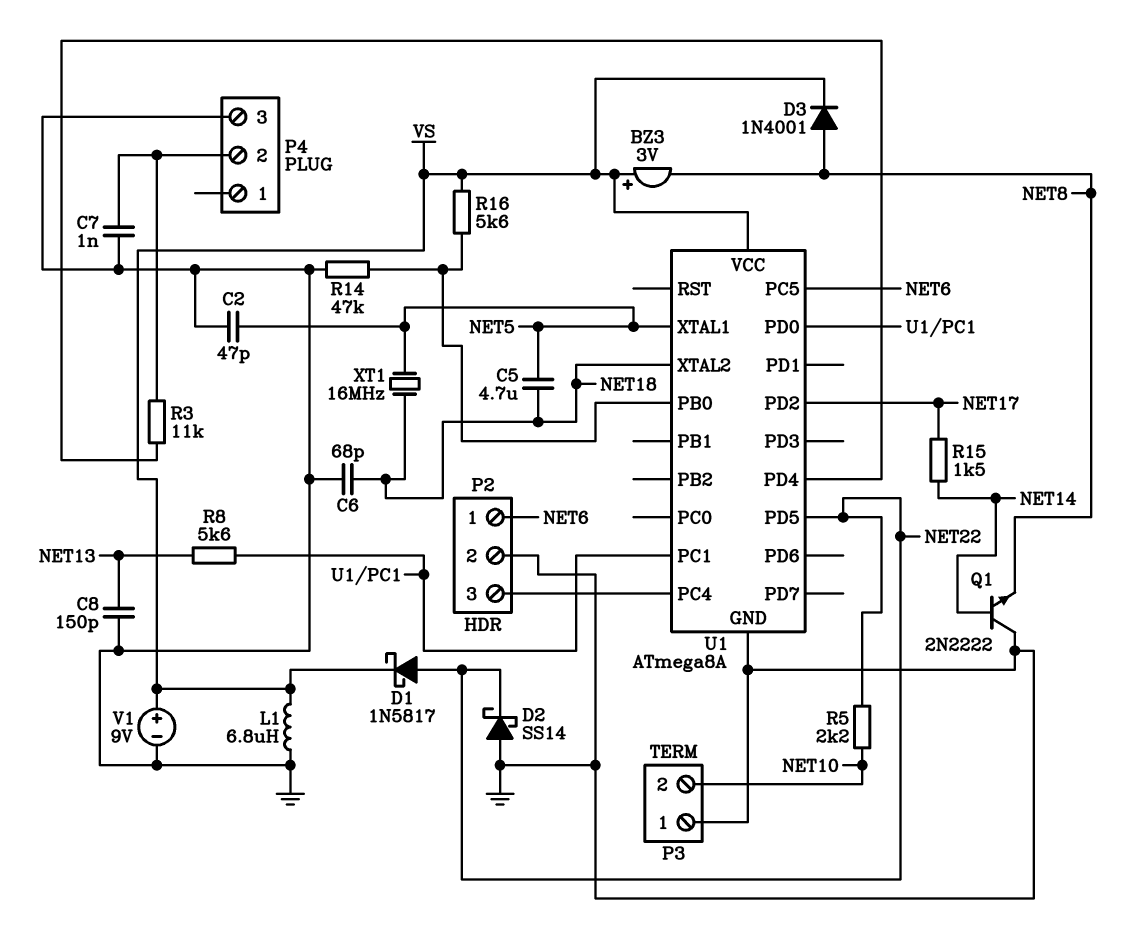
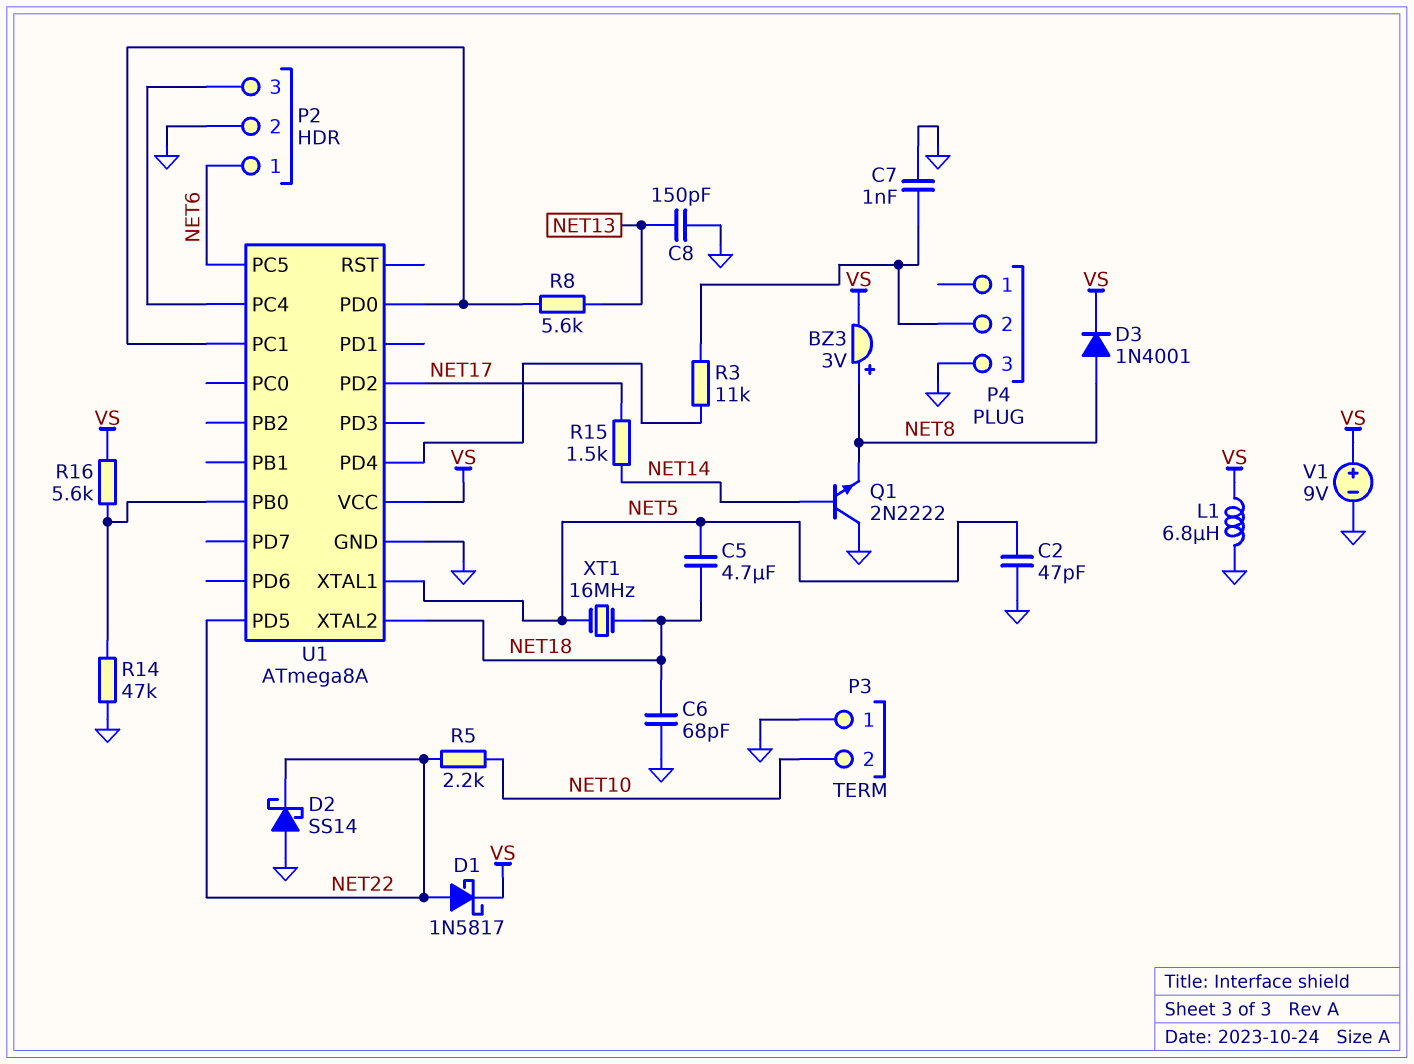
BZ3: buzzer 3V (plus VS, minus NET8) -> buzzer 3V (plus NET8, minus VS)

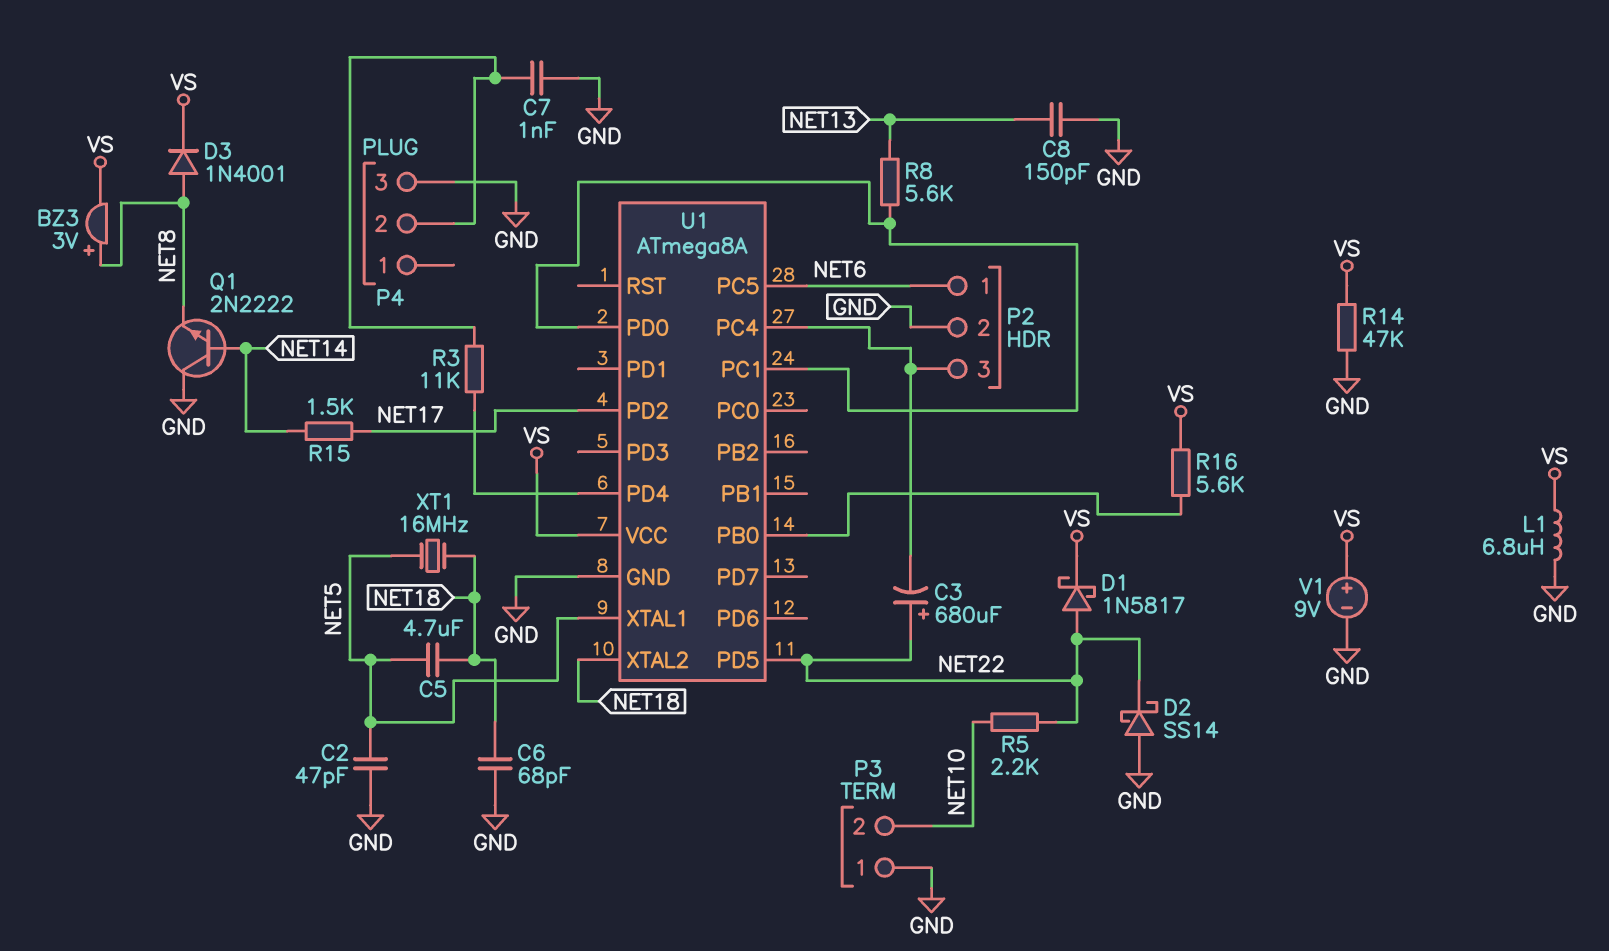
C3: none -> 680uF (plus NET22, minus P2/3)
R14: 47k (GND, U1/PB0) -> 47k (GND, VS)

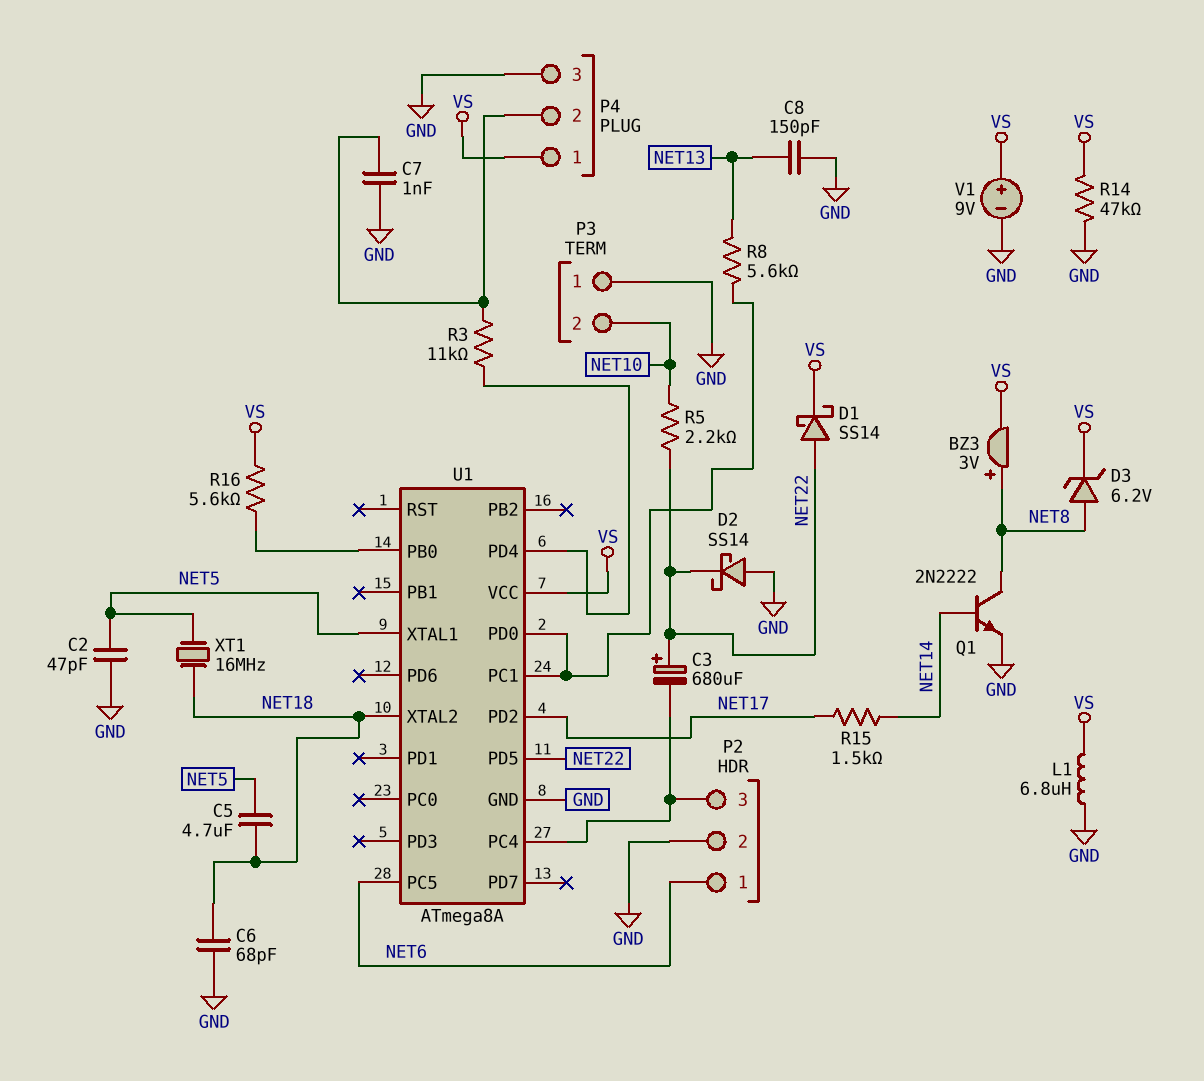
D1: schottky 1N5817 (A NET22, K VS) -> schottky SS14 (A NET22, K VS)
D3: diode 1N4001 (A NET8, K VS) -> zener 6.2V (A NET8, K VS)
P4 pin 1: none -> VS
Q1: NPN 2N2222 (B NET14, C GND, E NET8) -> NPN 2N2222 (B NET14, C NET8, E GND)

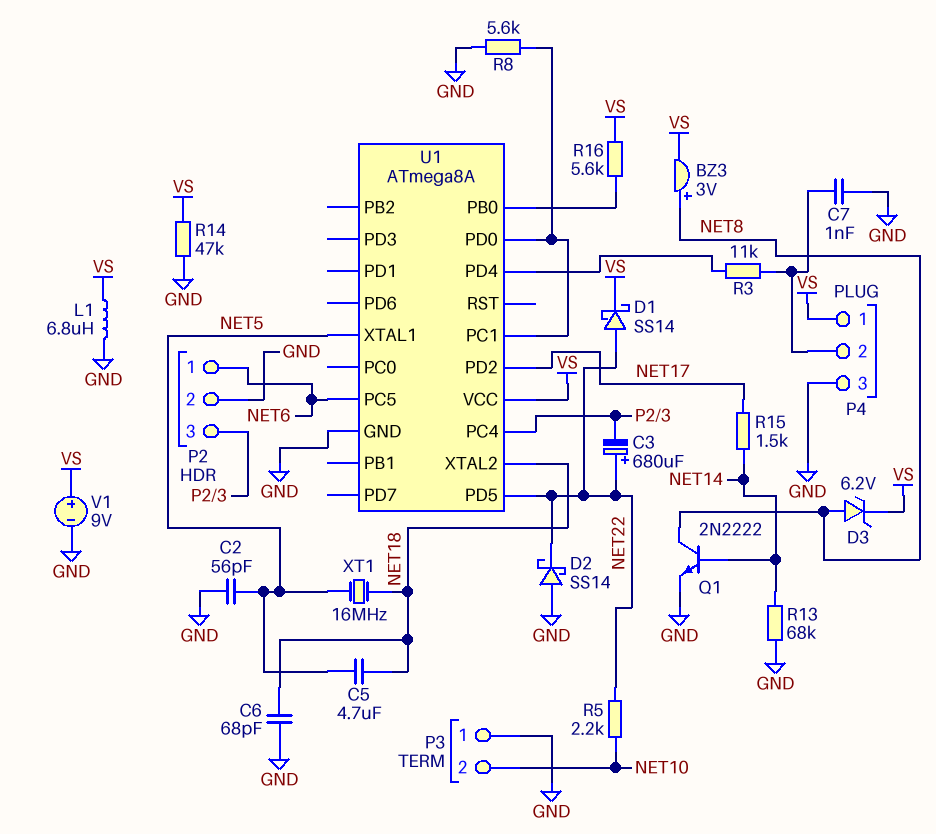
C2: 47pF (GND, NET5) -> 56pF (GND, NET5)
C8: 150pF (GND, NET13) -> none
R8: 5.6k (NET13, U1/PC1) -> 5.6k (GND, U1/PC1)
R13: none -> 68k (GND, NET14)

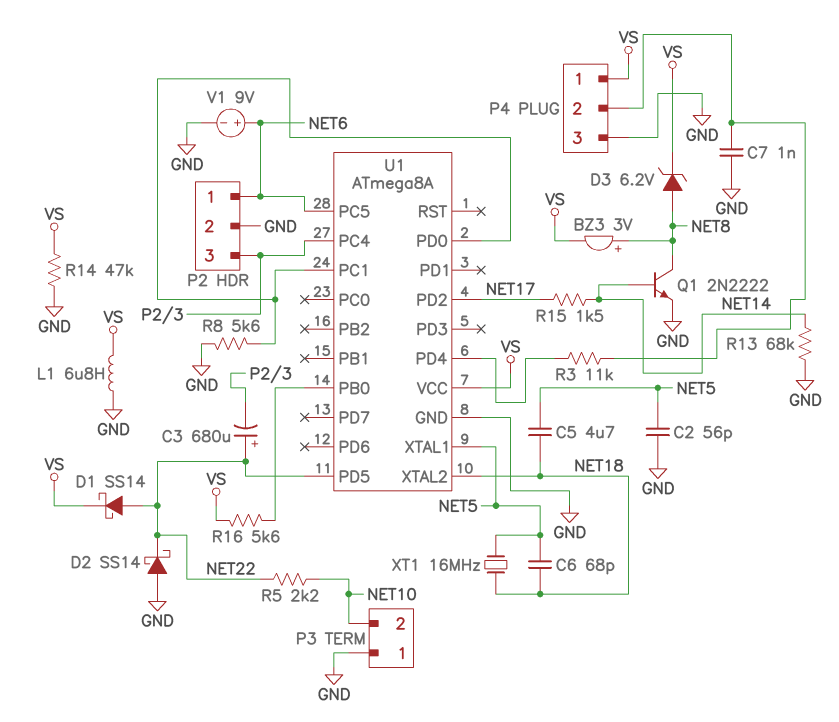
C6: 68pF (GND, NET18) -> 68pF (NET5, NET18)
V1: 9V (plus VS, minus GND) -> 9V (plus NET6, minus GND)

